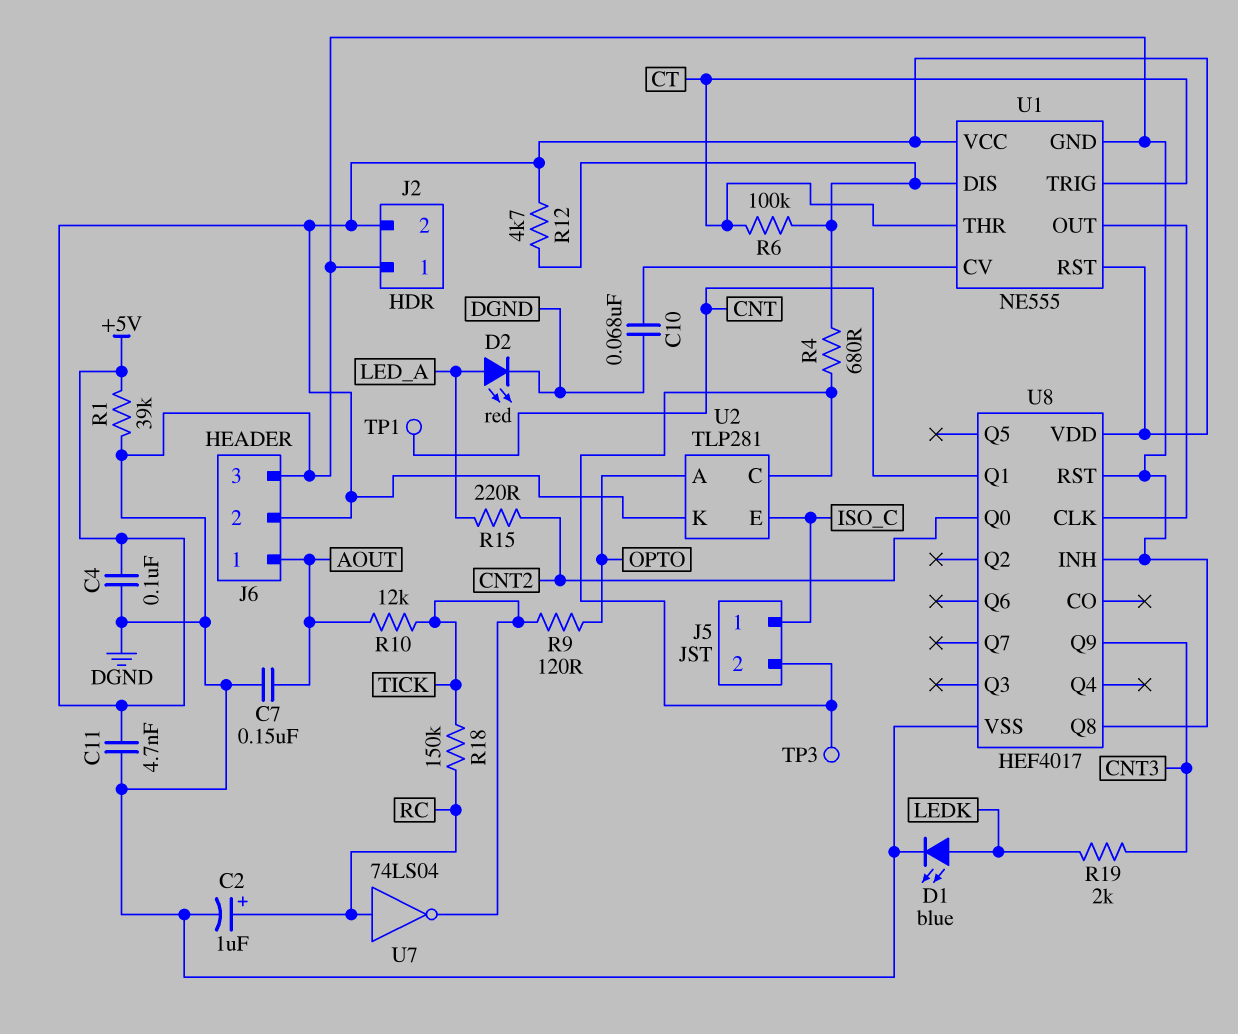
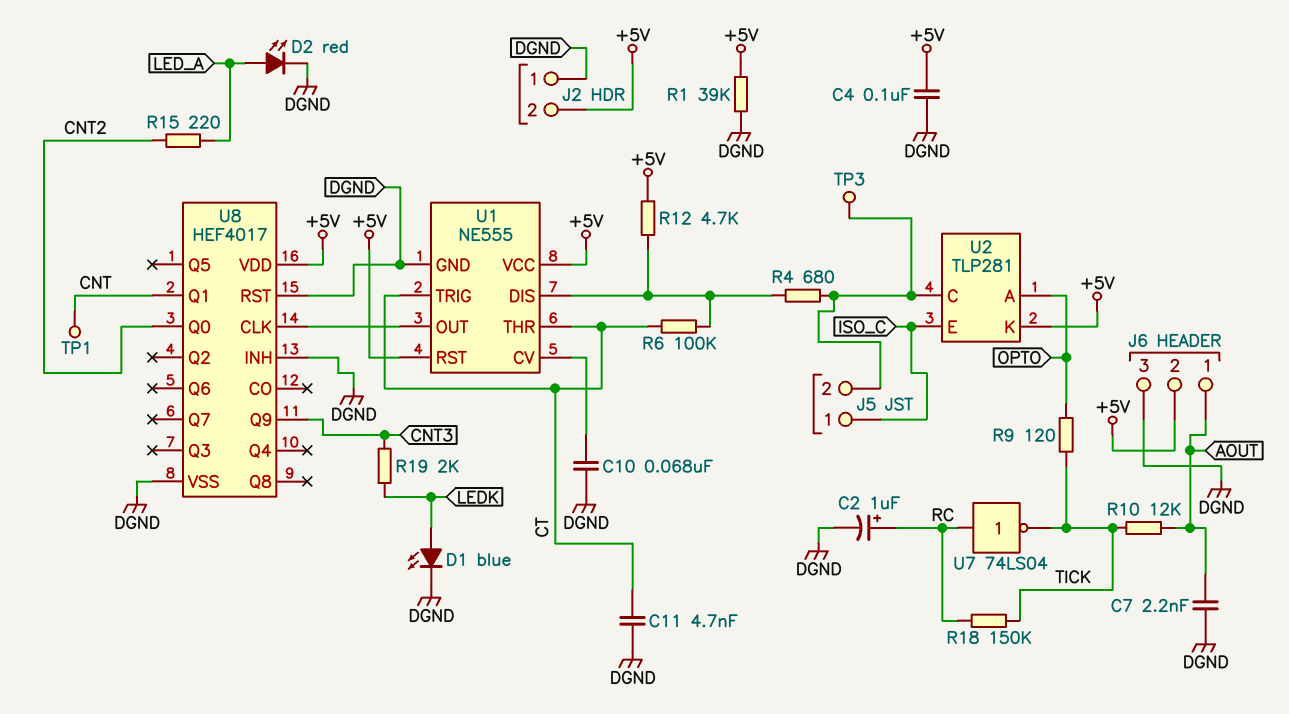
C7: 150nF (AOUT, DGND) -> 2.2nF (AOUT, DGND)
C11: 4.7nF (+5V, DGND) -> 4.7nF (CT, DGND)
U8 pin Q8: DGND -> none

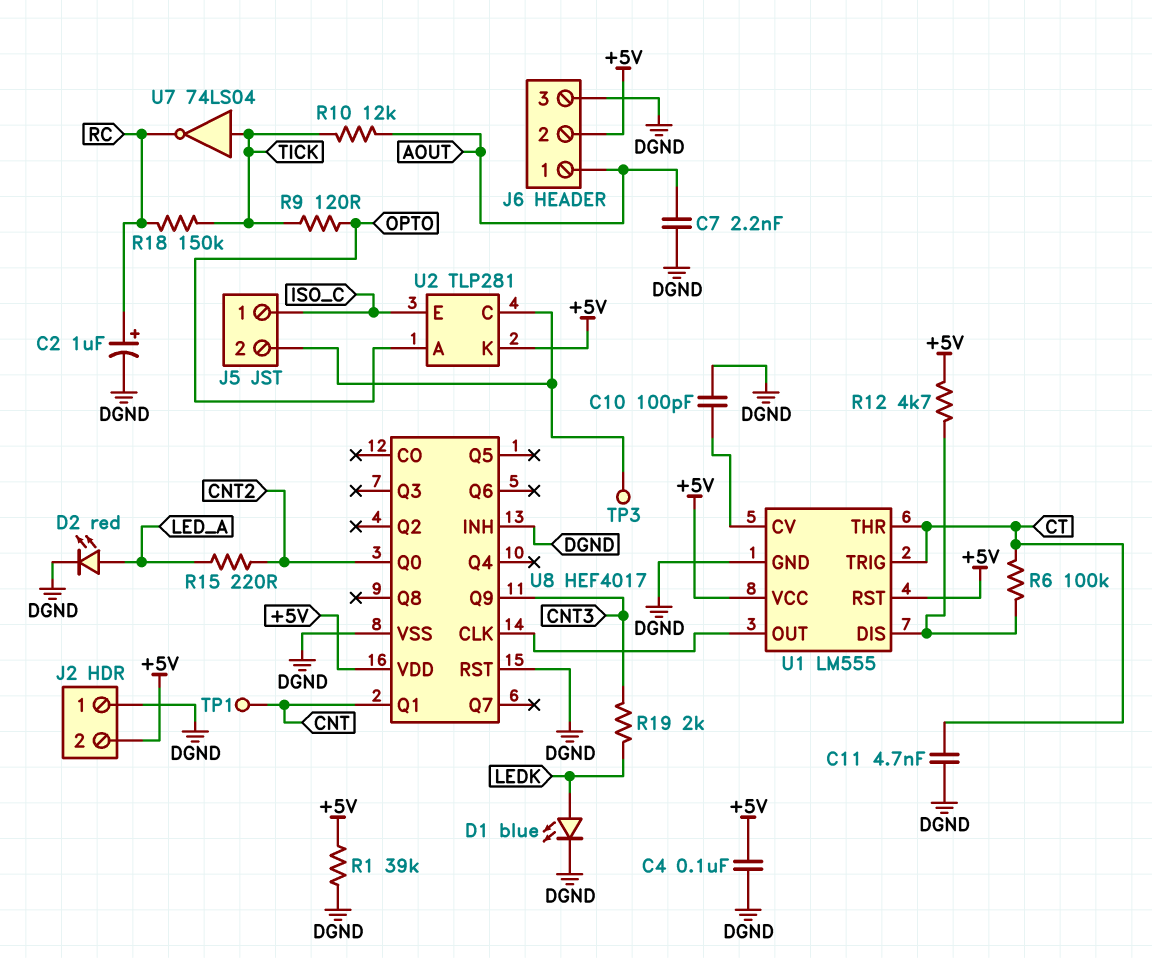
C10: 68nF (DGND, U1/CV) -> 100pF (DGND, U1/CV)
R4: 680 (J5/2, U1/DIS) -> none
U1: NE555 -> LM555
U7: NOT 74LS04 (in RC, out TICK) -> NOT 74LS04 (in TICK, out RC)

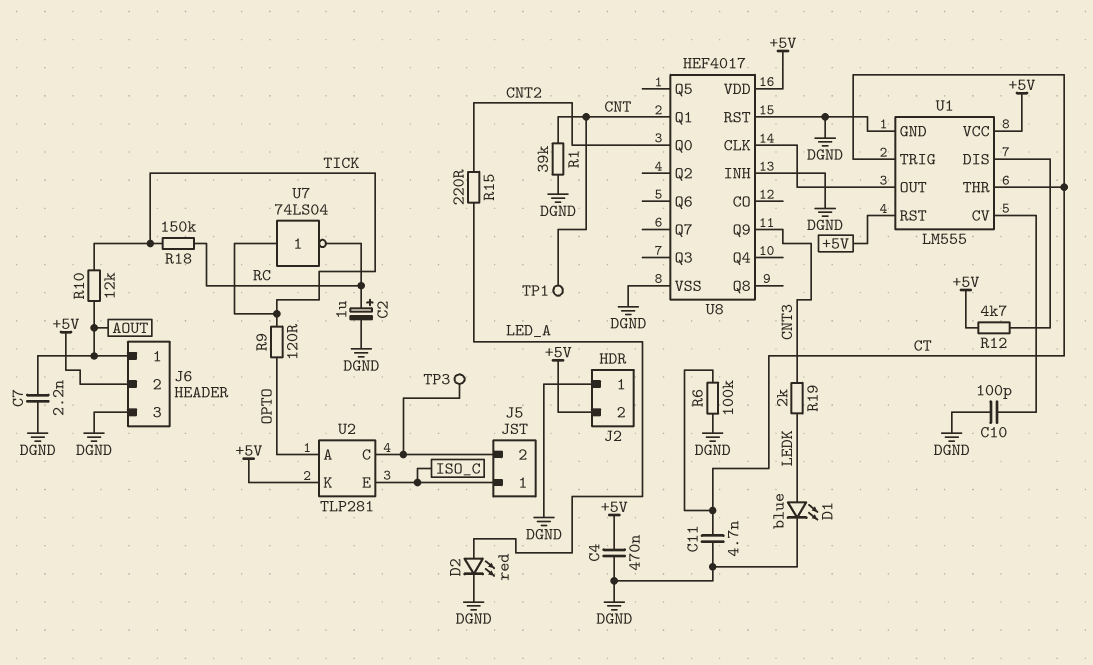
C4: 100nF (+5V, DGND) -> 470nF (+5V, DGND)
R1: 39k (+5V, DGND) -> 39k (CNT, DGND)
R6: 100k (CT, U1/DIS) -> 100k (CT, DGND)

